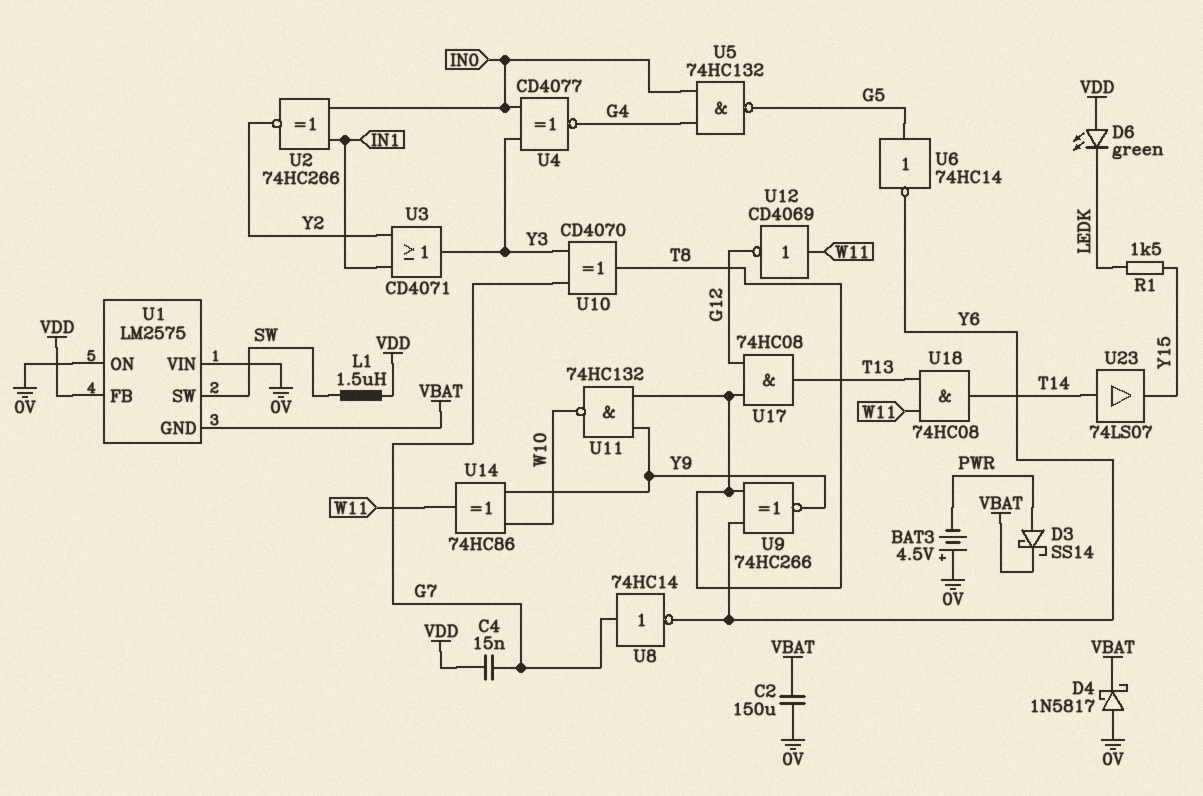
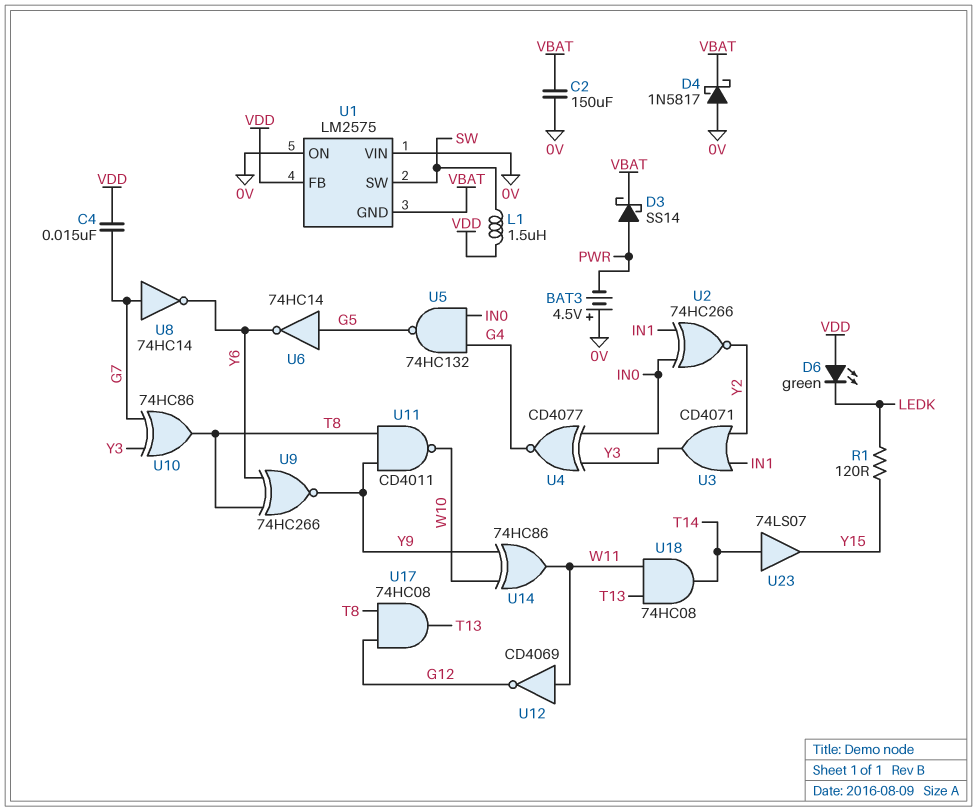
R1: 1.5k (LEDK, Y15) -> 120 (LEDK, Y15)
U10: XOR CD4070 (in G7, in Y3, out T8) -> XOR 74HC86 (in G7, in Y3, out T8)
U11: NAND 74HC132 (in T8, in Y9, out W10) -> NAND CD4011 (in T8, in Y9, out W10)

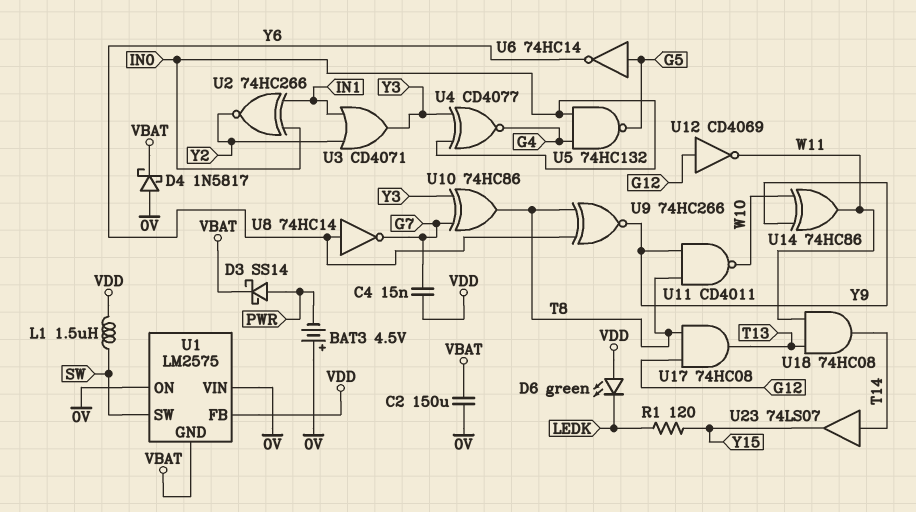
U8: NOT 74HC14 (in G7, out Y6) -> NOT 74HC14 (in Y6, out G7)
U12: NOT CD4069 (in W11, out G12) -> NOT CD4069 (in G12, out W11)

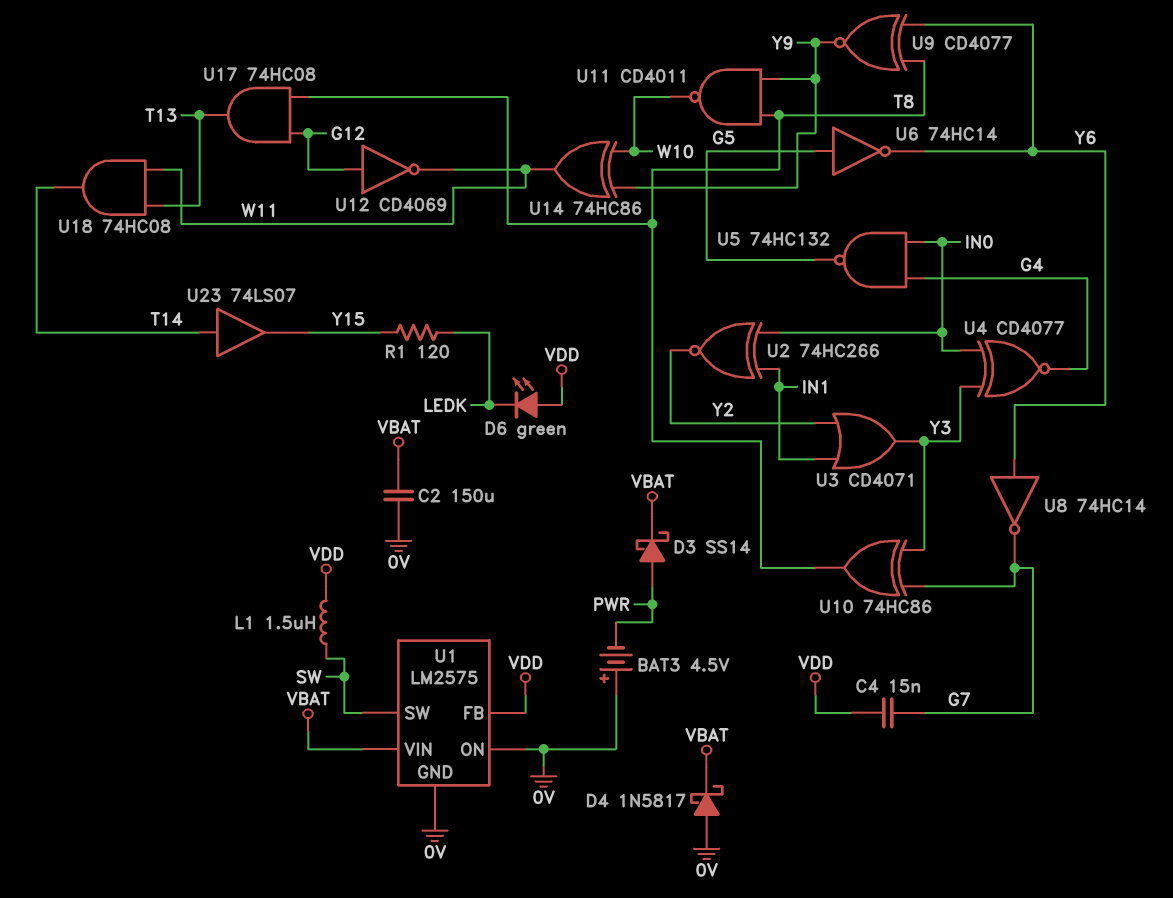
U1 pin GND: VBAT -> 0V
U1 pin VIN: 0V -> VBAT
U9: XNOR 74HC266 (in T8, in Y6, out Y9) -> XNOR CD4077 (in T8, in Y6, out Y9)

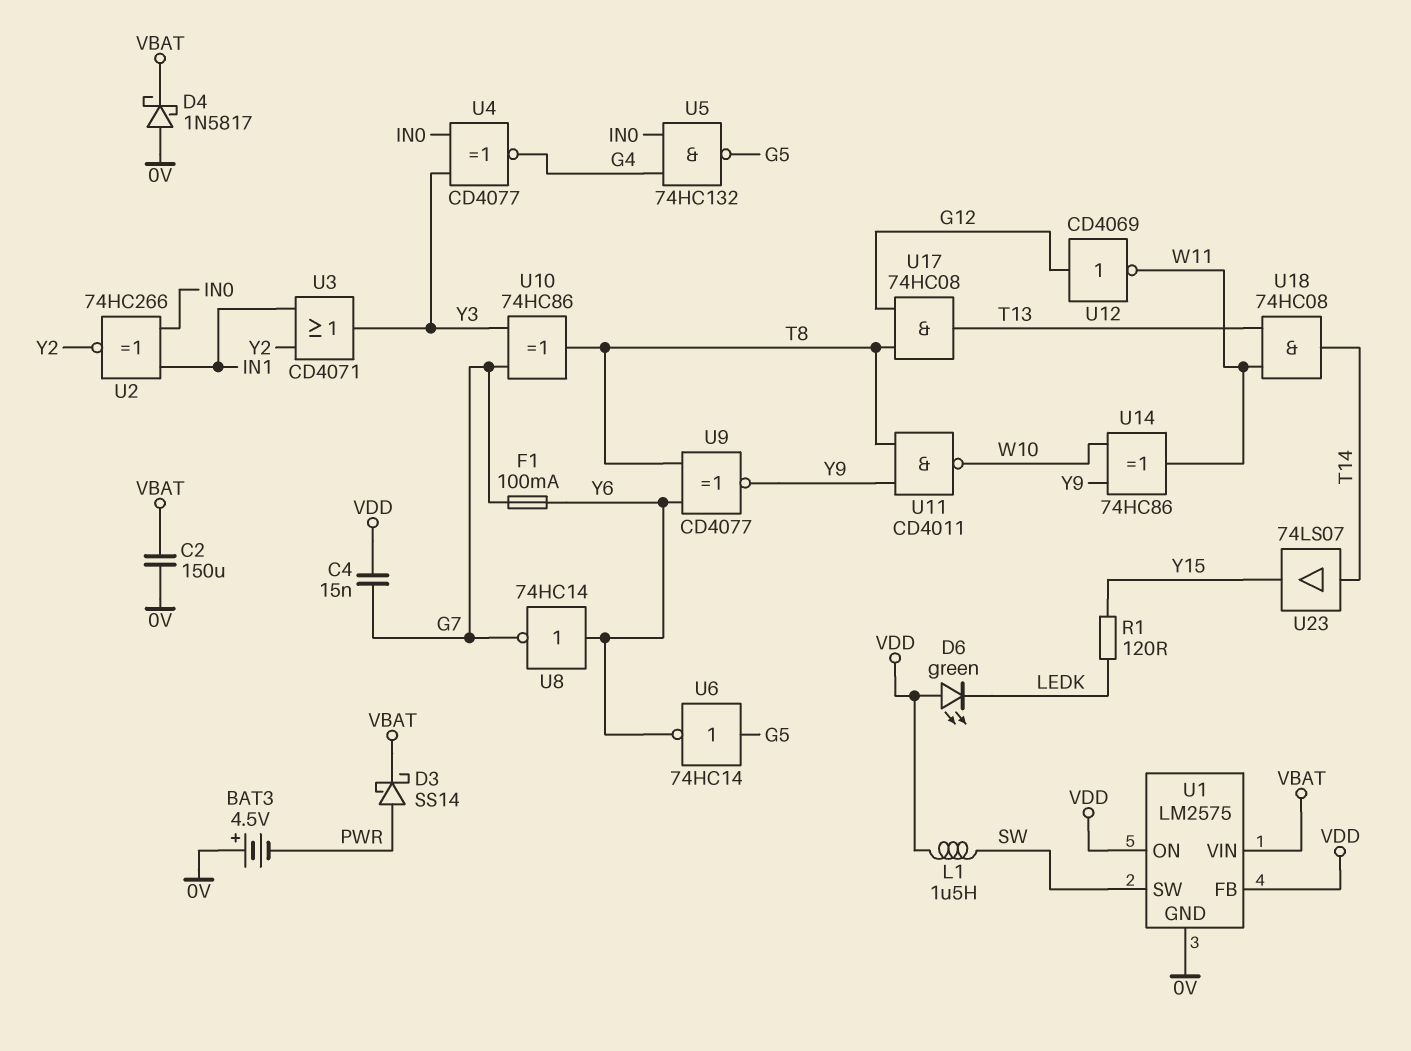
F1: none -> 100mA (G7, Y6)
U1 pin ON: 0V -> VDD

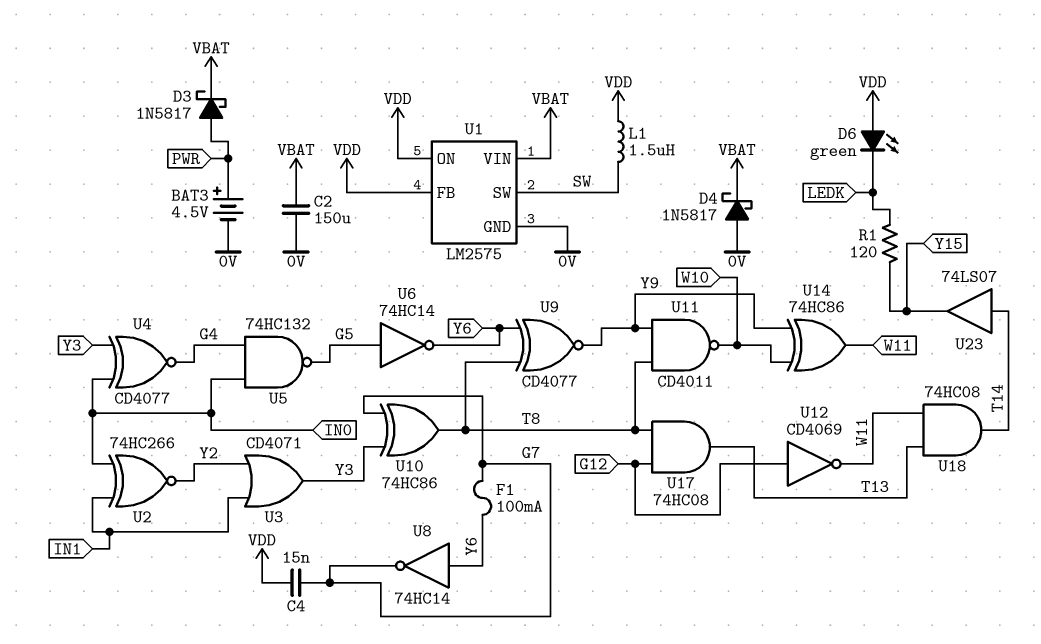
BAT3: 4.5V (plus 0V, minus PWR) -> 4.5V (plus PWR, minus 0V)
D3: schottky SS14 (A PWR, K VBAT) -> schottky 1N5817 (A PWR, K VBAT)

